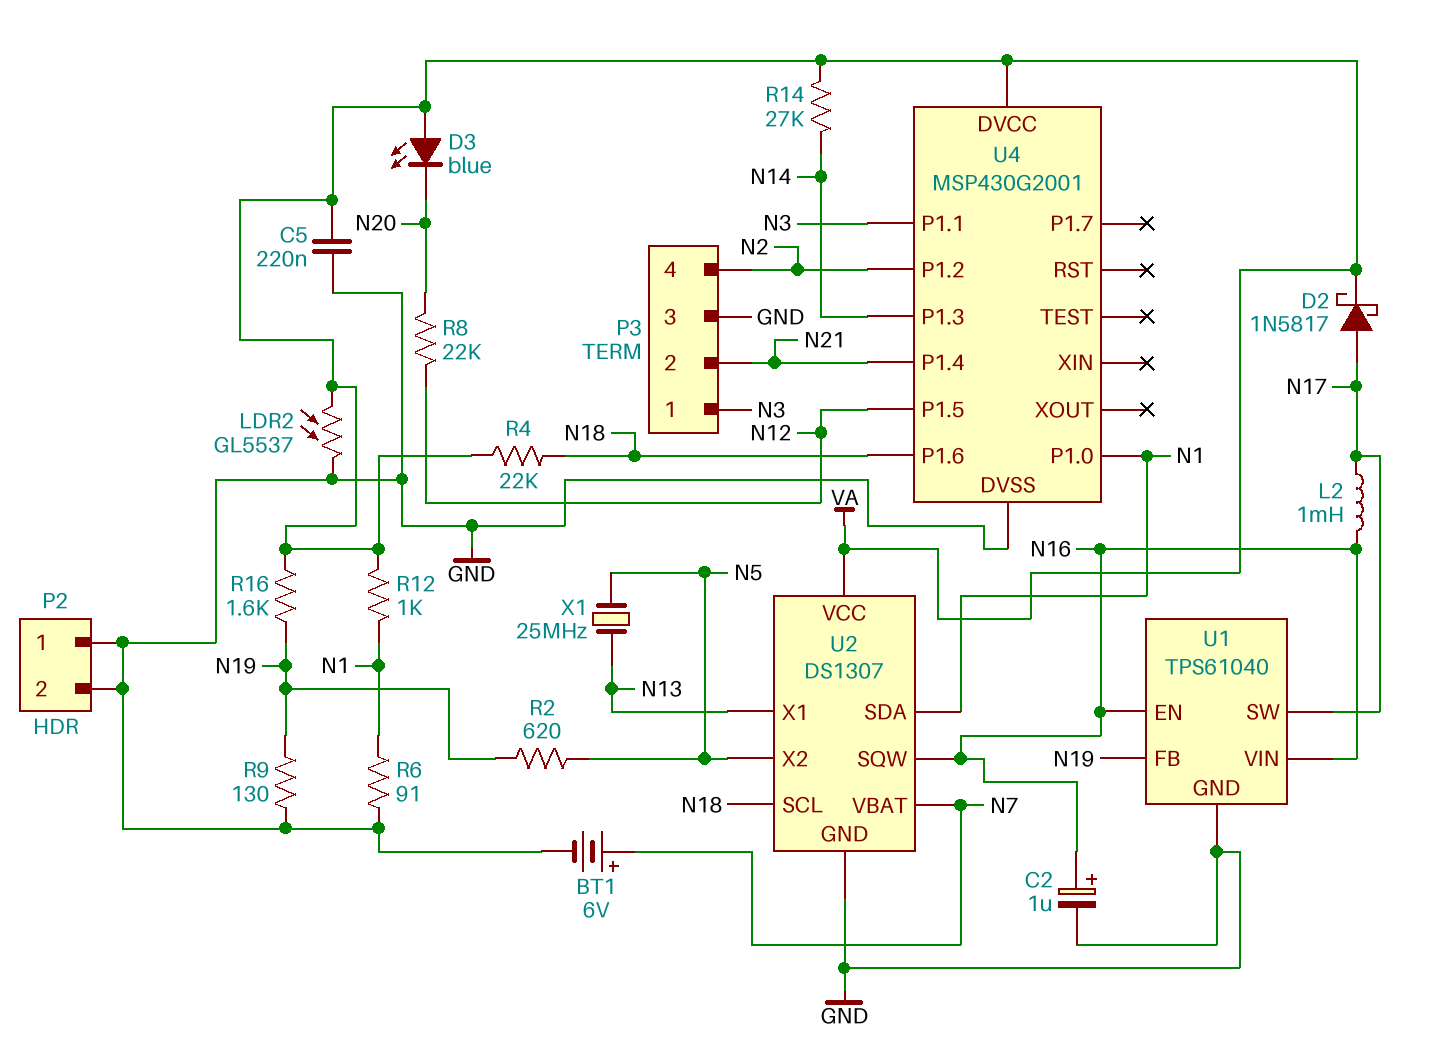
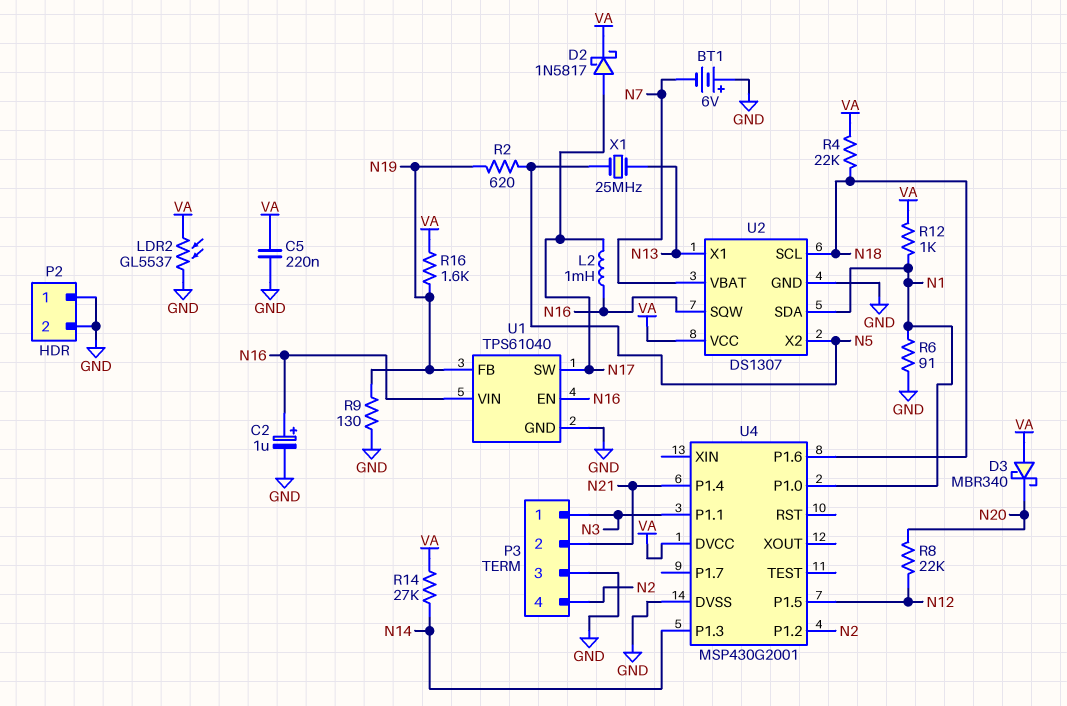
BT1: 6V (plus N7, minus GND) -> 6V (plus GND, minus N7)
D3: LED blue (A VA, K N20) -> schottky MBR340 (A VA, K N20)

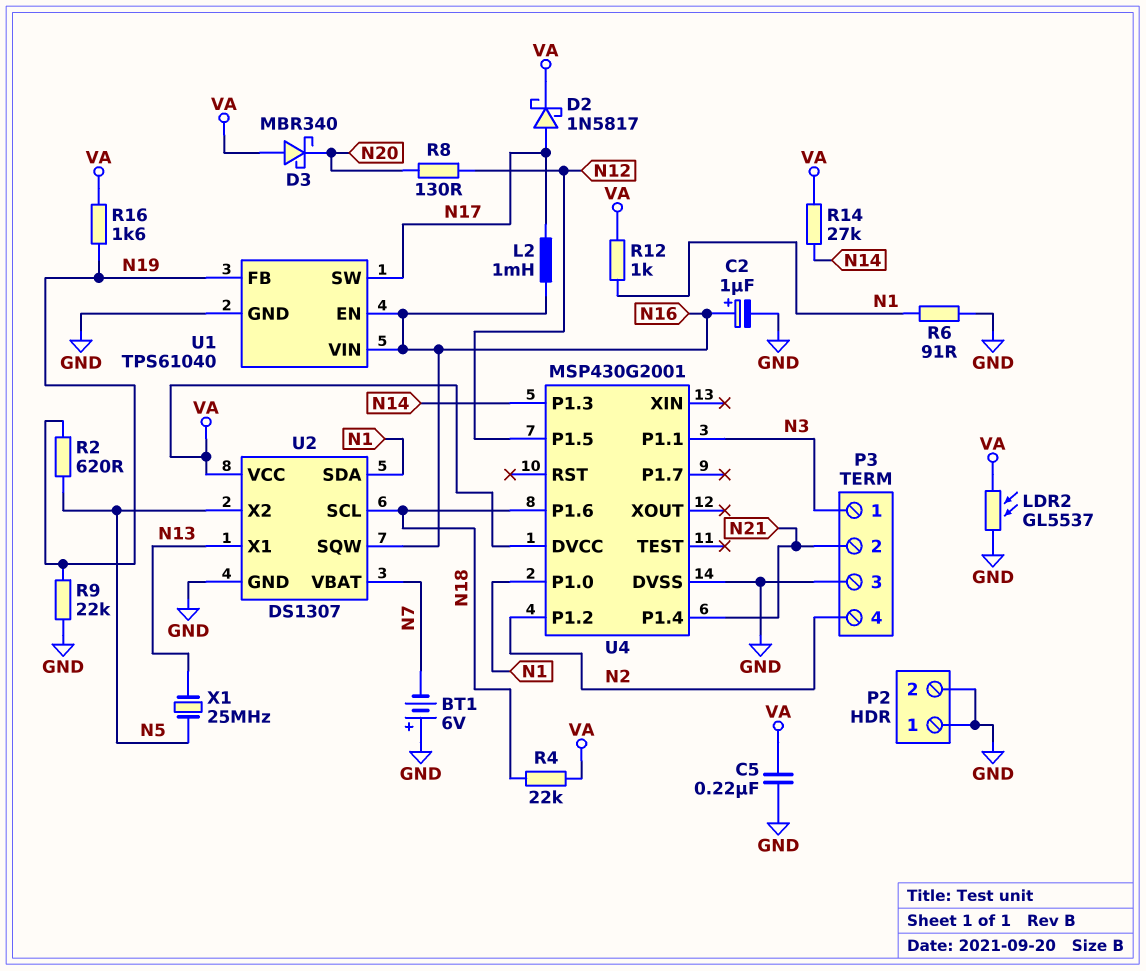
R8: 22k (N12, N20) -> 130 (N12, N20)
R9: 130 (GND, N19) -> 22k (GND, N19)

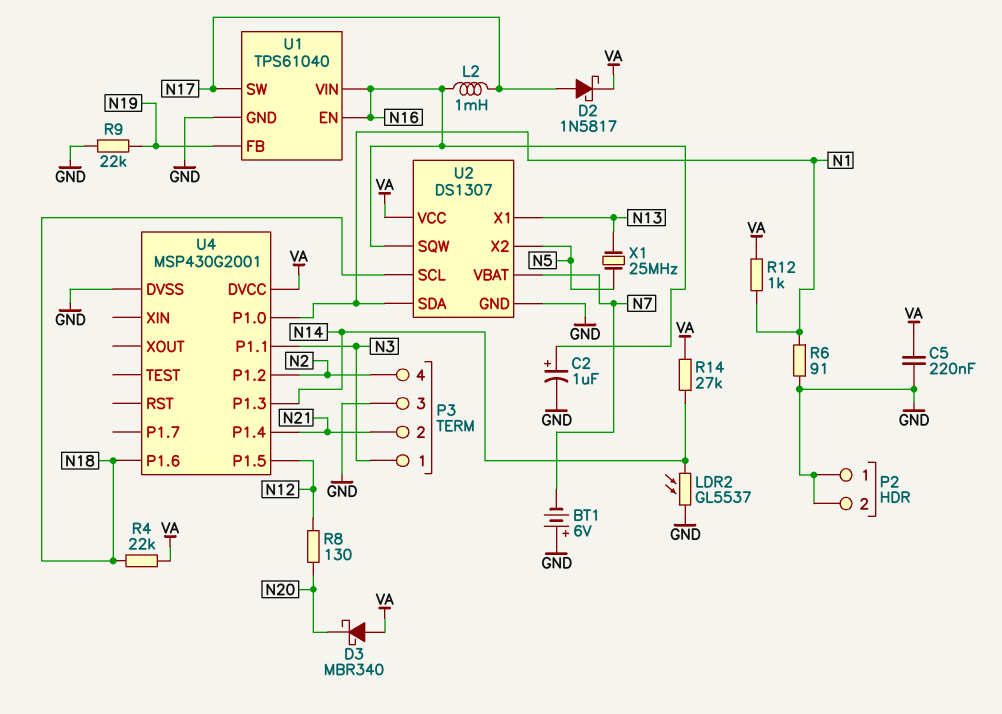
LDR2: GL5537 (GND, VA) -> GL5537 (GND, N14)
R2: 620 (N5, N19) -> none
R16: 1.6k (N19, VA) -> none

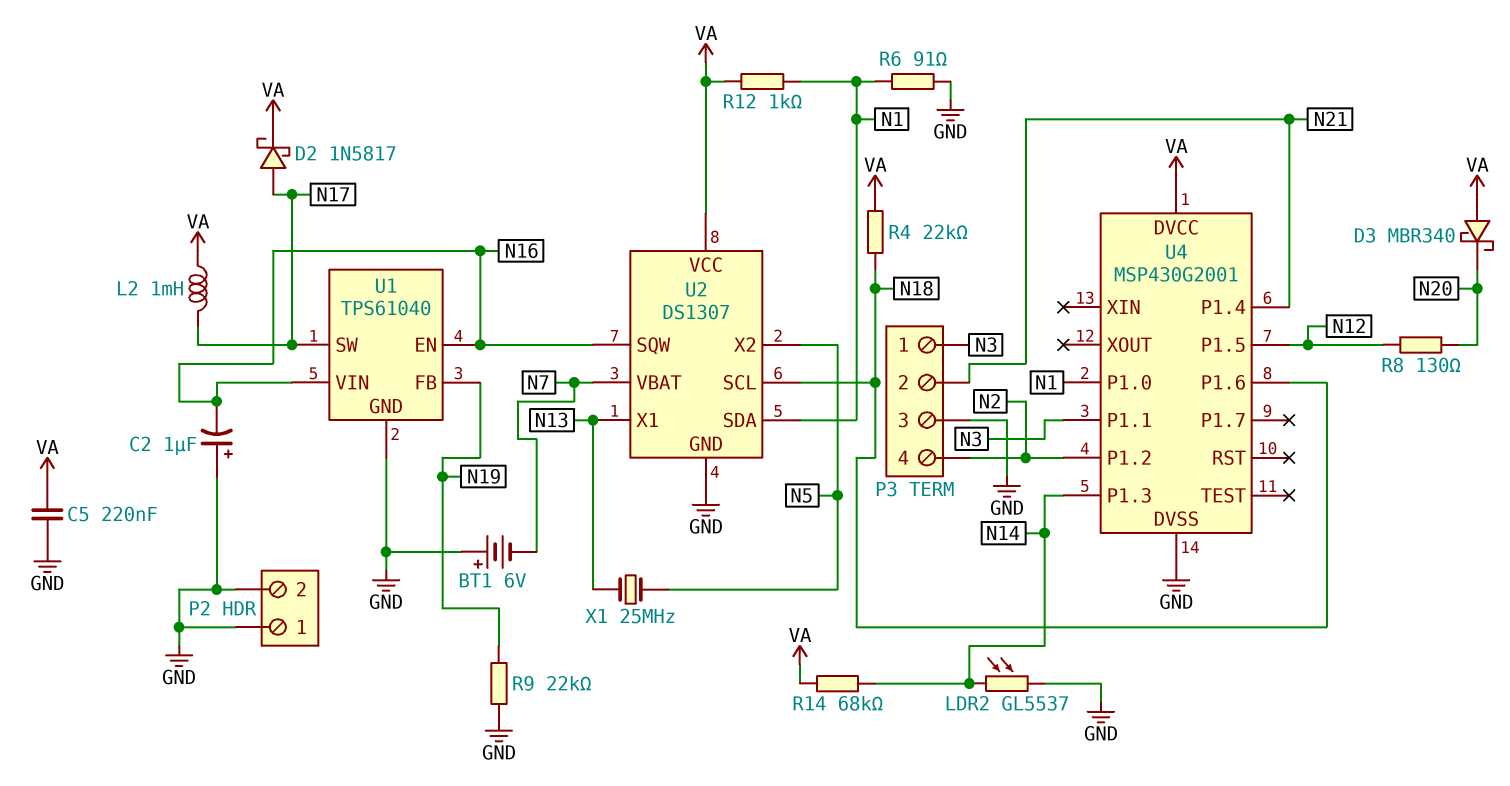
C2: 1uF (plus N16, minus GND) -> 1uF (plus GND, minus N16)
L2: 1mH (N16, N17) -> 1mH (N17, VA)
R14: 27k (N14, VA) -> 68k (N14, VA)

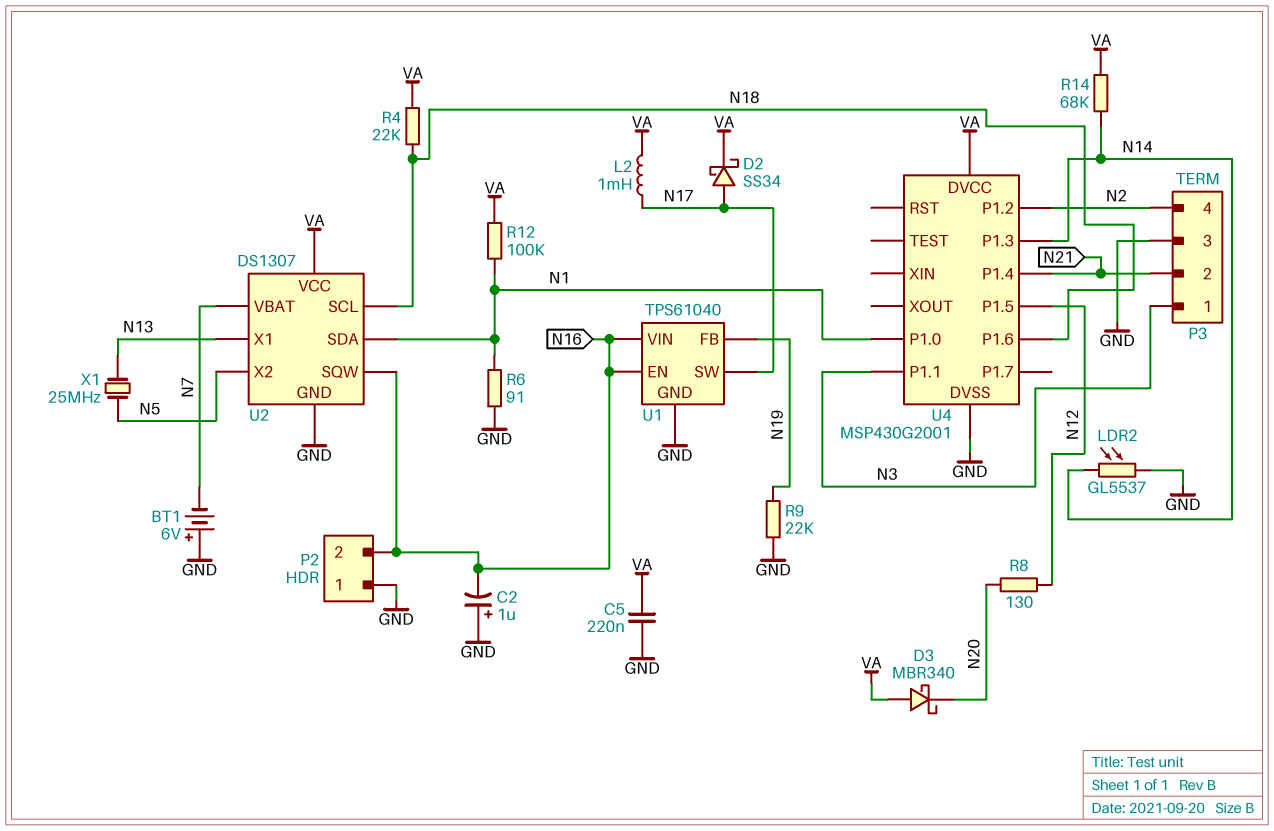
D2: schottky 1N5817 (A N17, K VA) -> schottky SS34 (A N17, K VA)
P2 pin 2: GND -> N16
R12: 1k (N1, VA) -> 100k (N1, VA)

